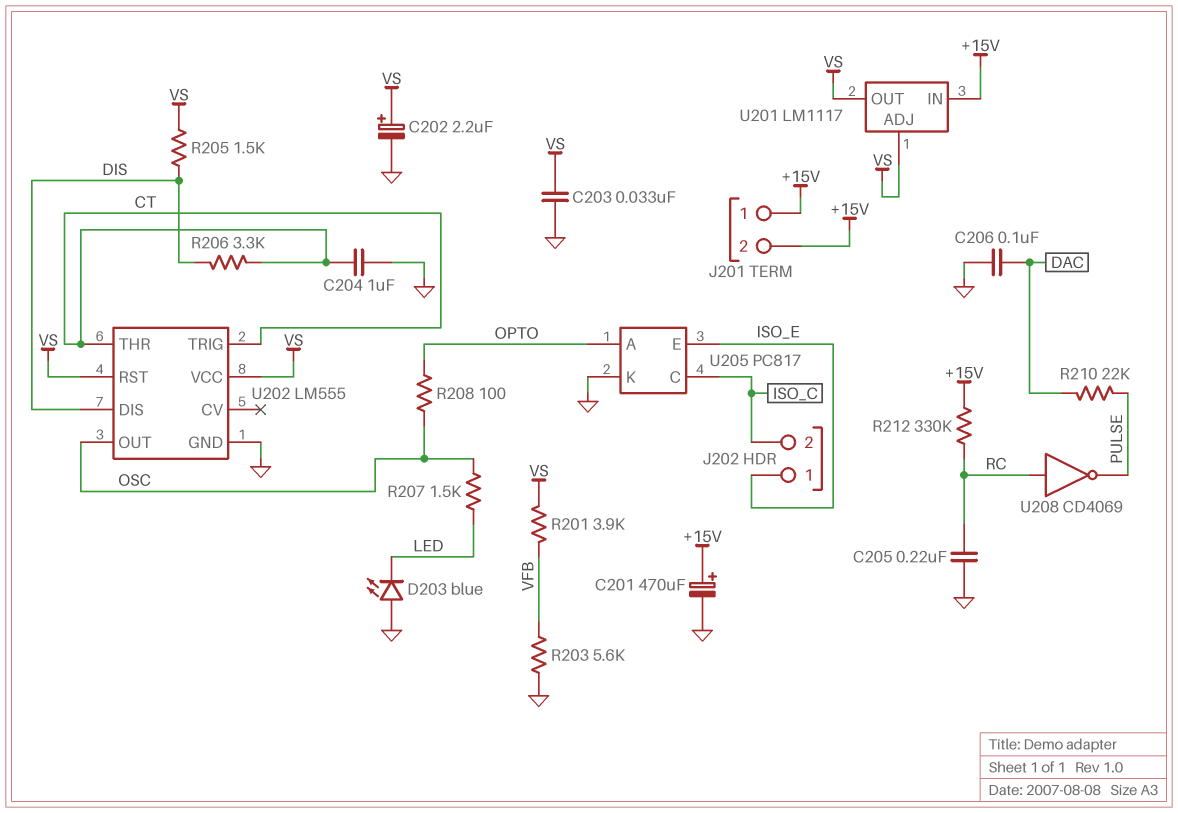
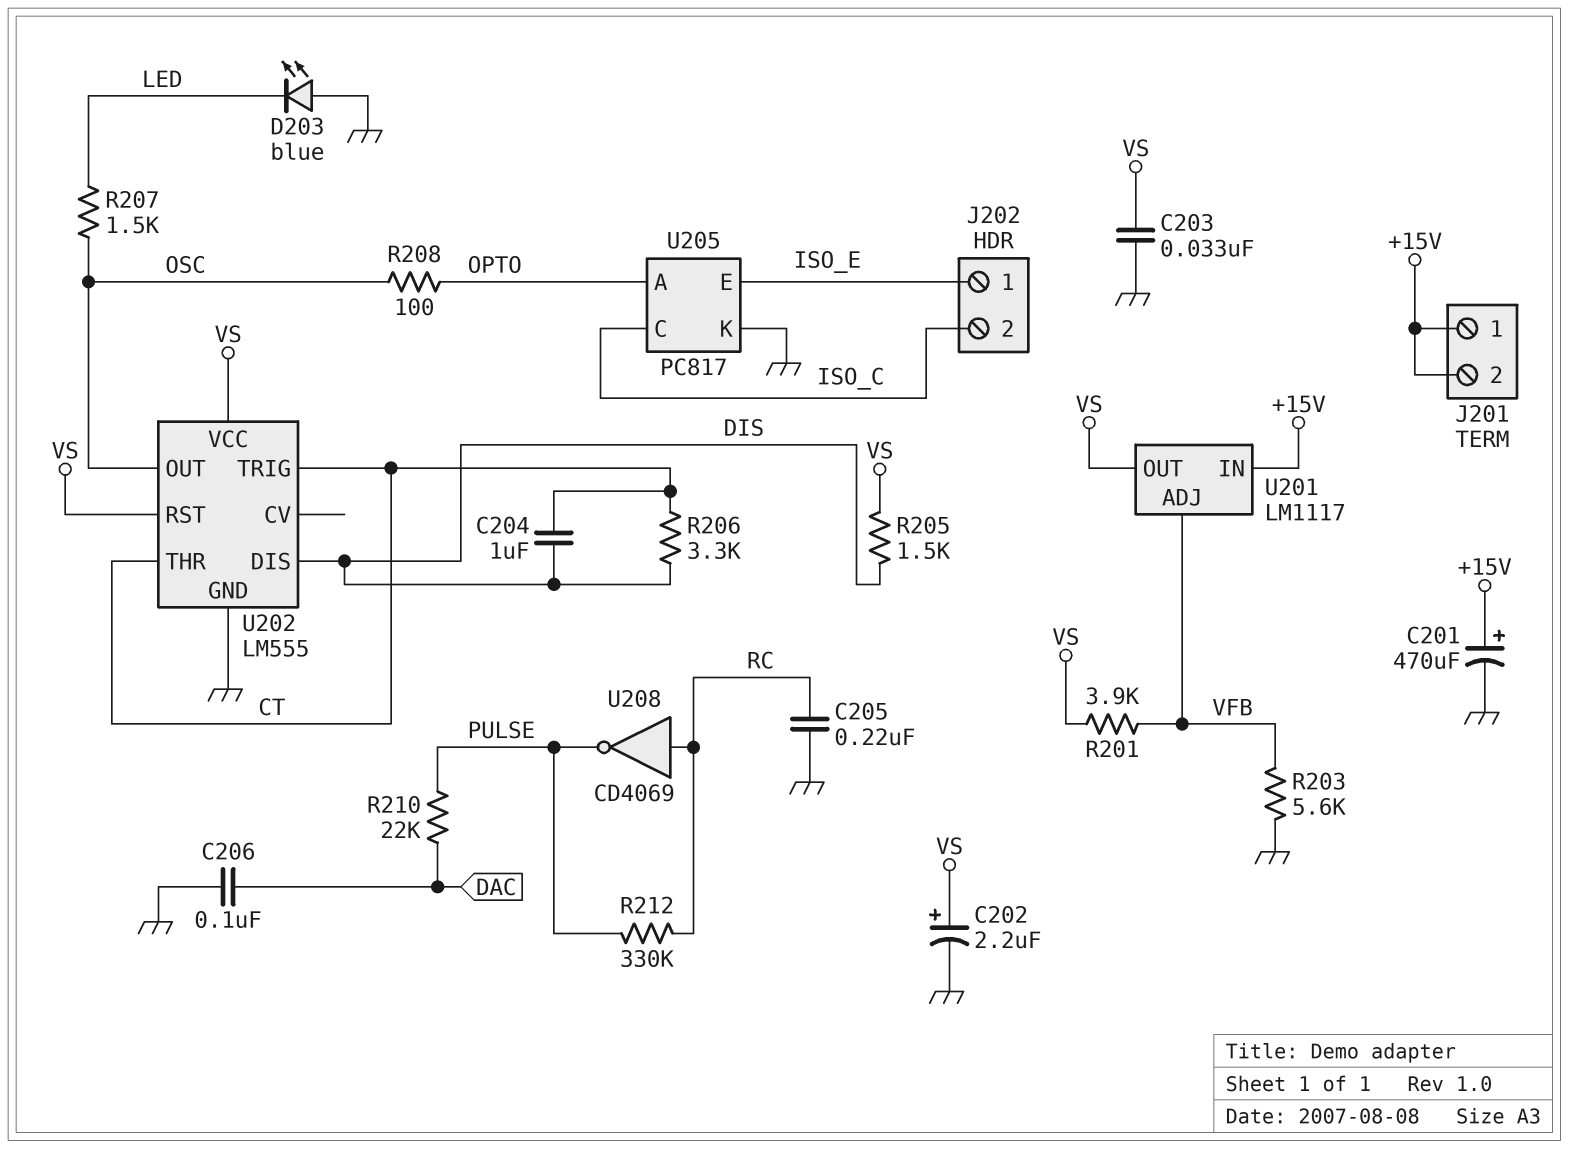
C204: 1uF (CT, GND) -> 1uF (CT, DIS)
R212: 330k (+15V, RC) -> 330k (PULSE, RC)
U201 pin ADJ: VS -> VFB

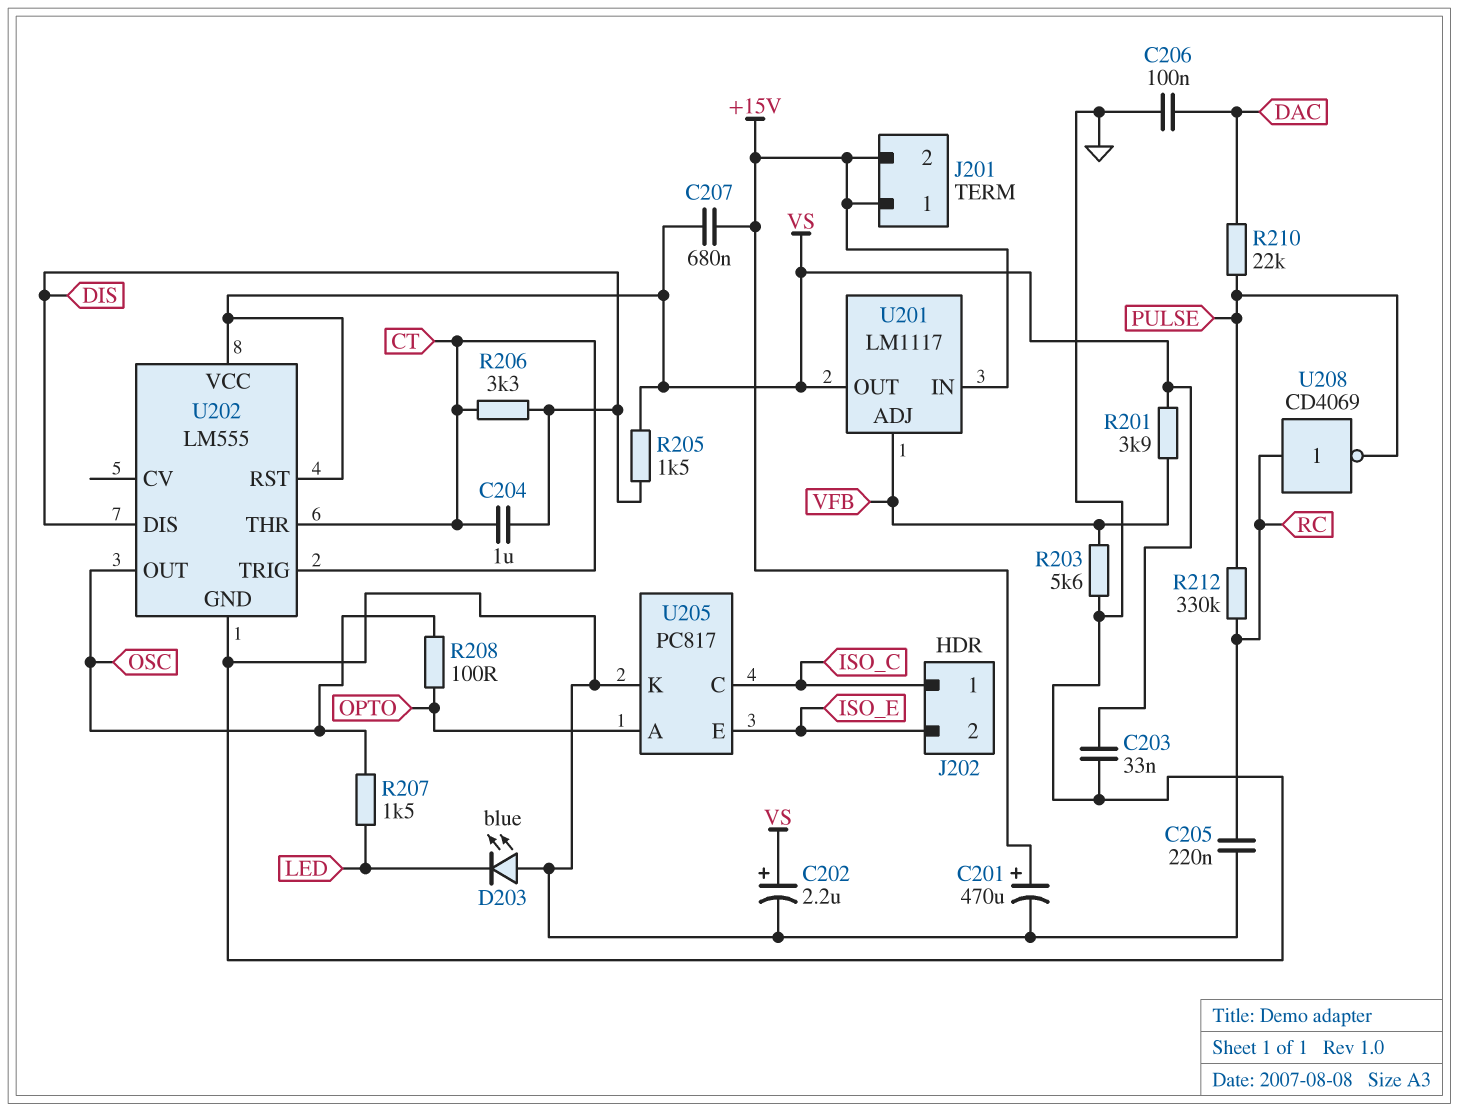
C207: none -> 680nF (+15V, VS)
J202 pin 1: ISO_E -> ISO_C
J202 pin 2: ISO_C -> ISO_E

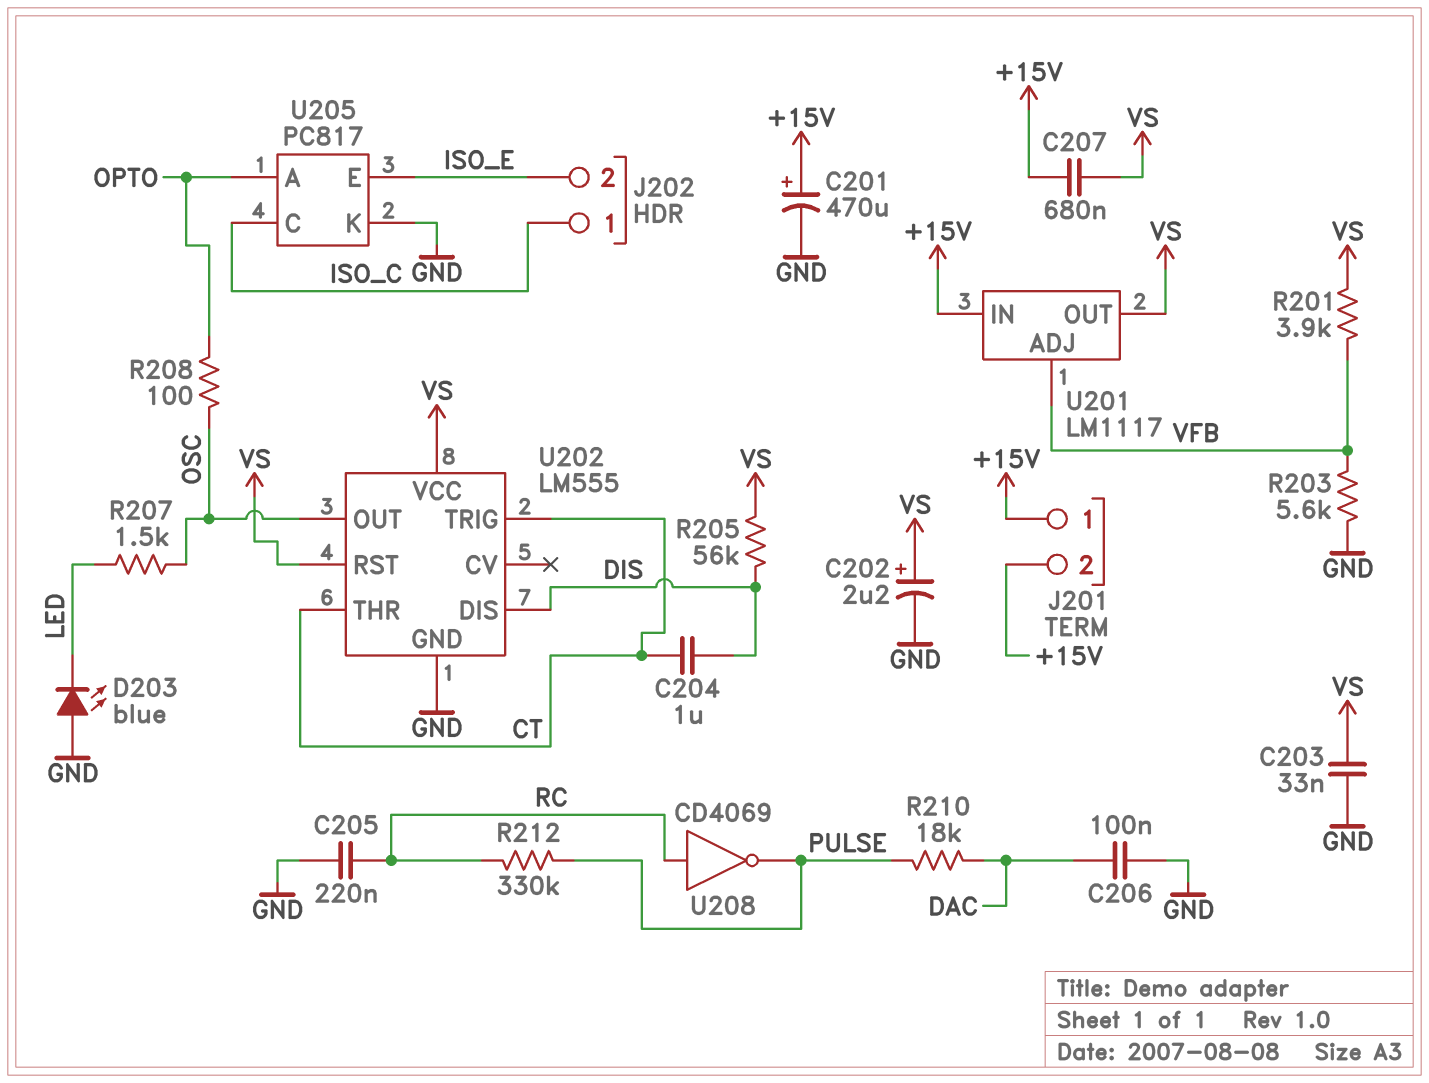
R205: 1.5k (DIS, VS) -> 56k (DIS, VS)
R206: 3.3k (CT, DIS) -> none
R210: 22k (DAC, PULSE) -> 18k (DAC, PULSE)

